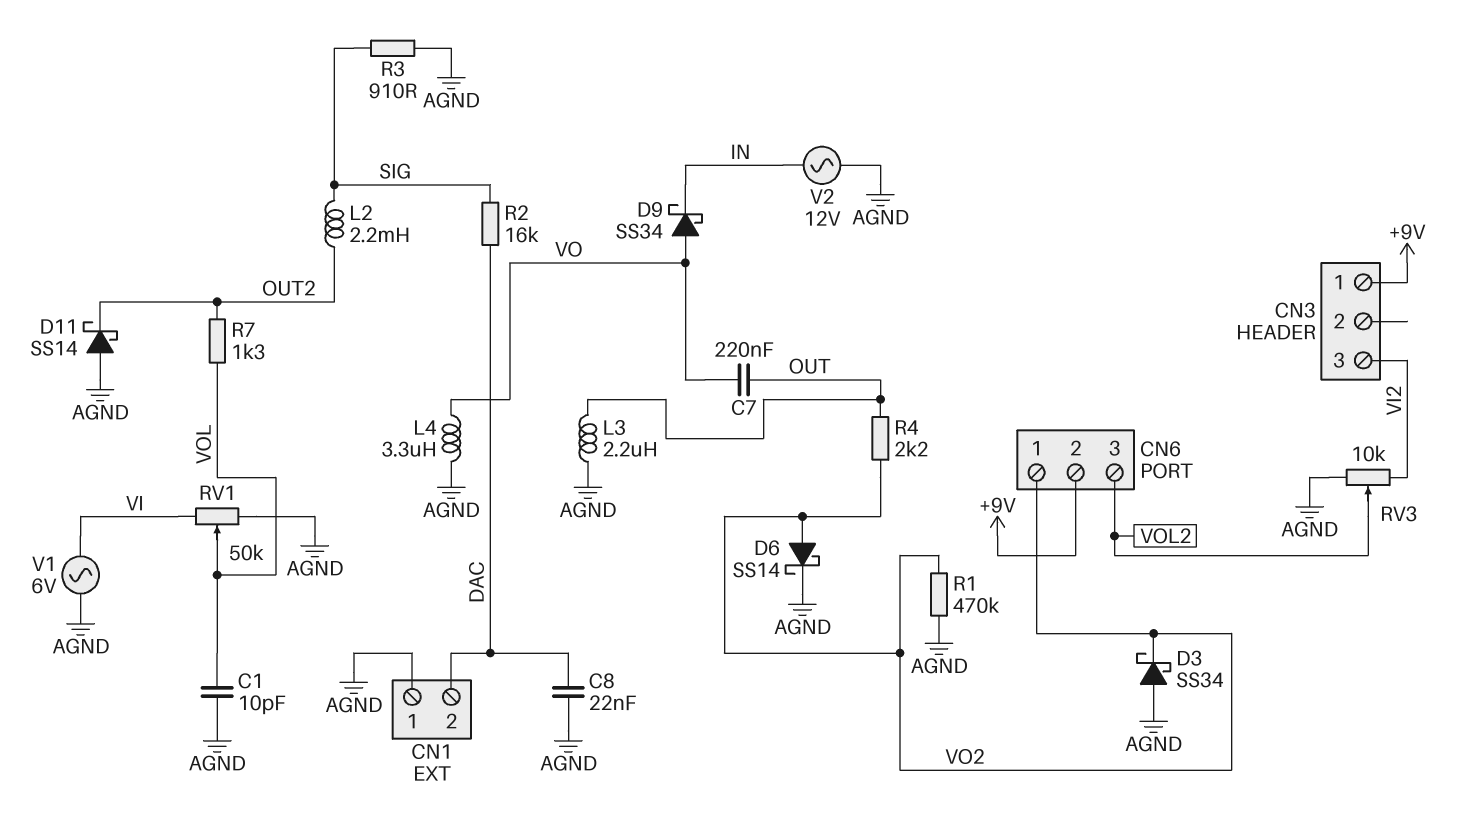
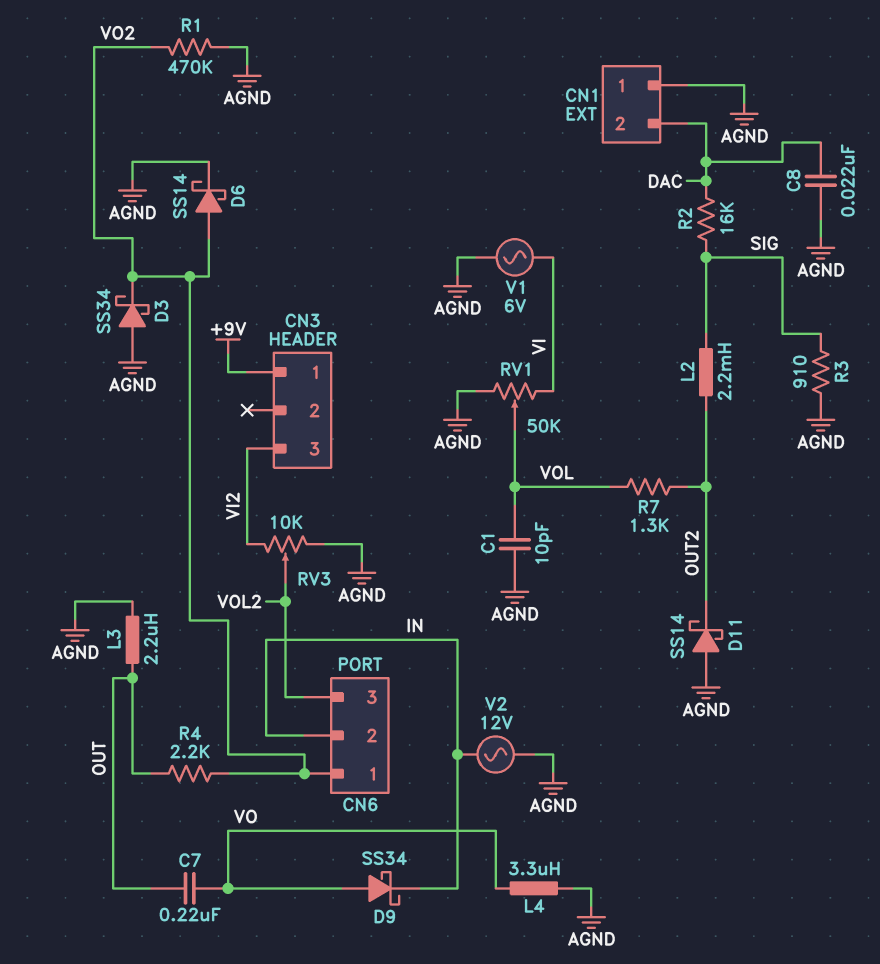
CN6 pin 2: +9V -> IN

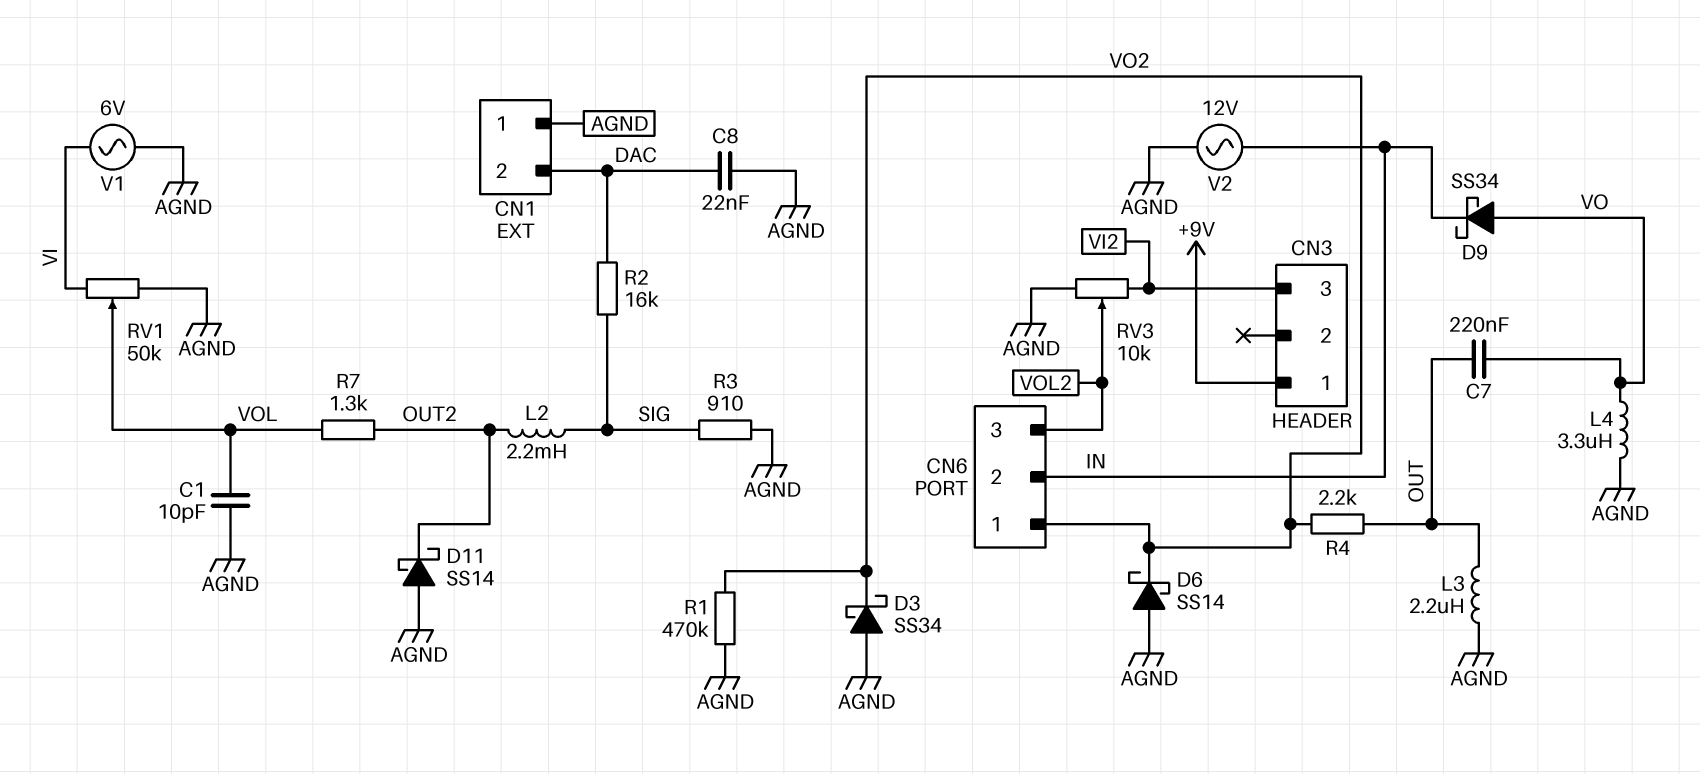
D6: schottky SS14 (A VO2, K AGND) -> schottky SS14 (A AGND, K VO2)

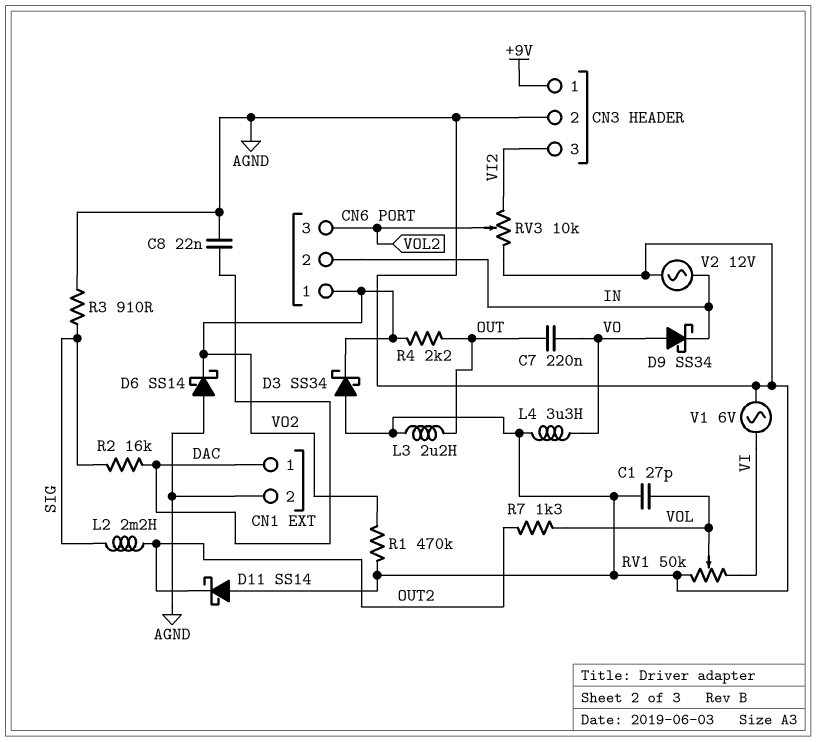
C1: 10pF (AGND, VOL) -> 27pF (AGND, VOL)
CN1 pin 1: AGND -> DAC
CN1 pin 2: DAC -> AGND
CN3 pin 2: none -> AGND

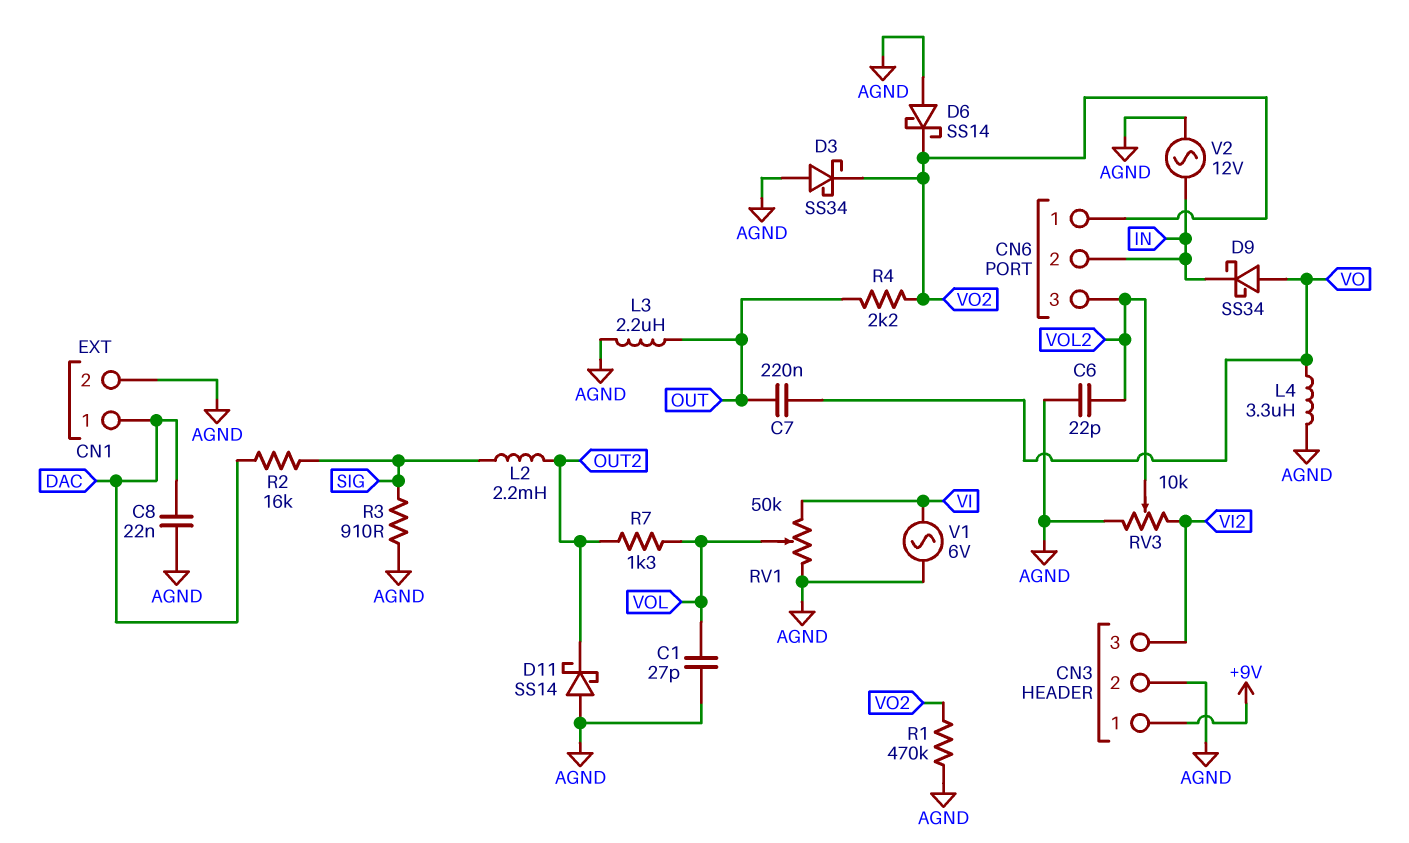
C6: none -> 22pF (AGND, VOL2)

